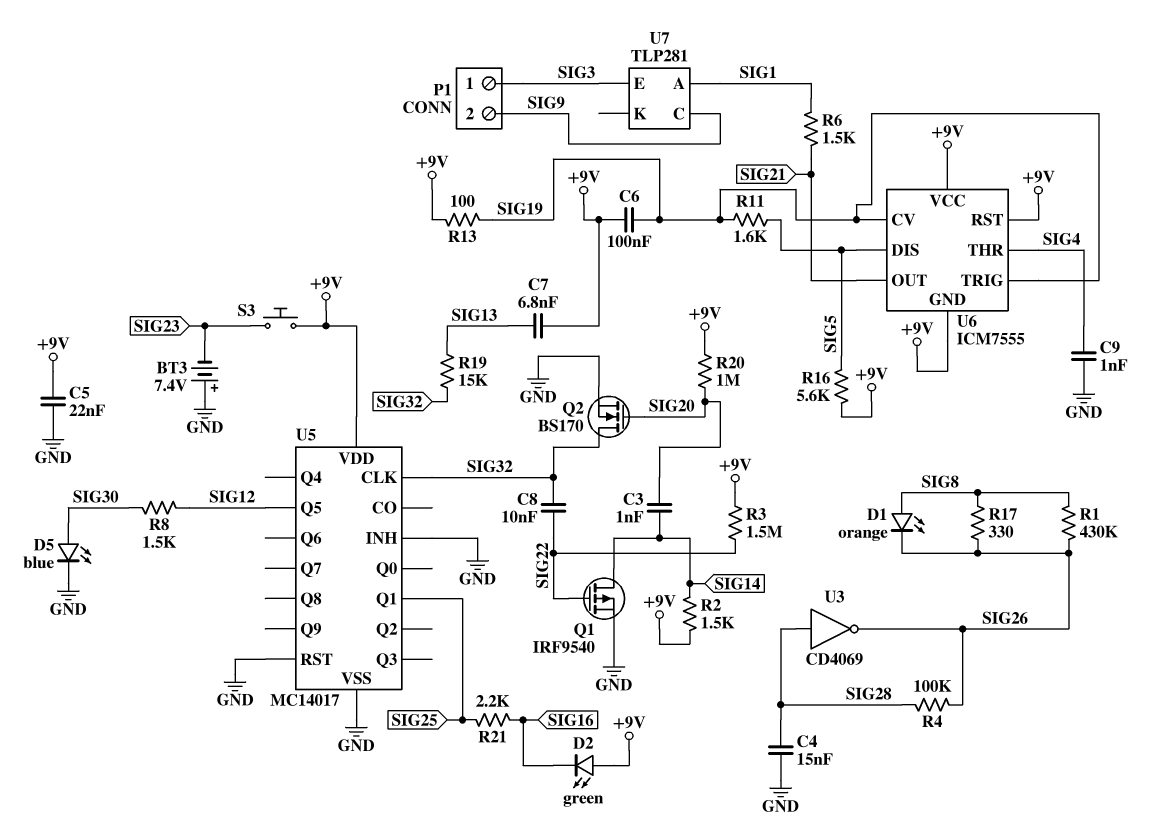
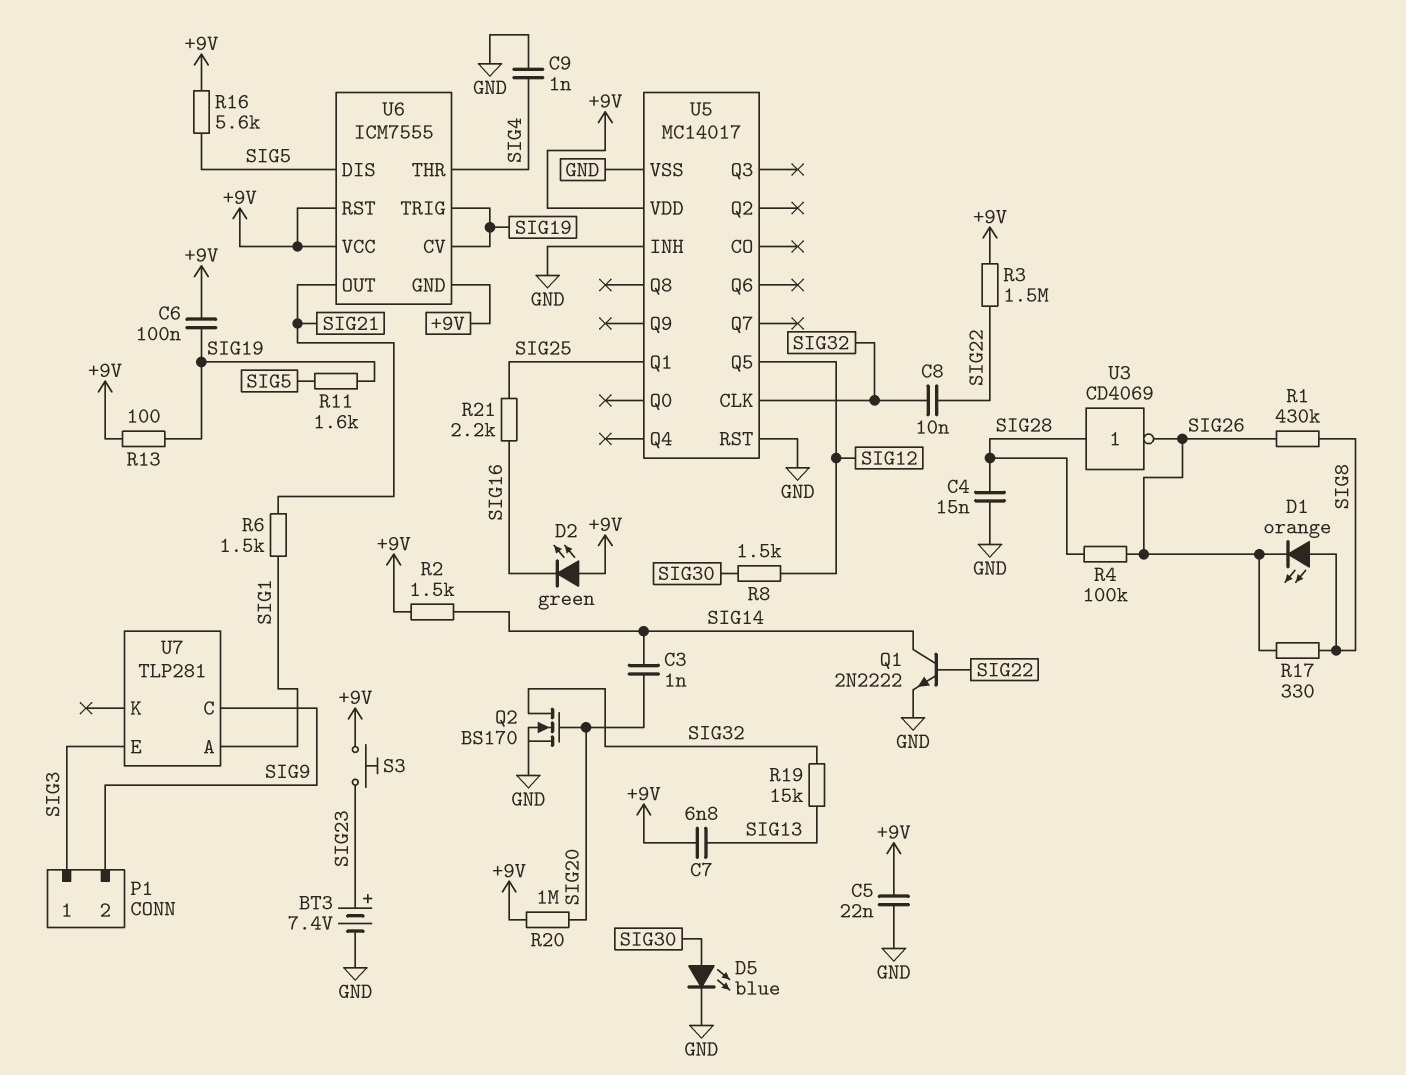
BT3: 7.4V (plus GND, minus SIG23) -> 7.4V (plus SIG23, minus GND)
Q1: PMOS IRF9540 (G SIG22, D SIG14, S GND) -> NPN 2N2222 (B SIG22, C SIG14, E GND)

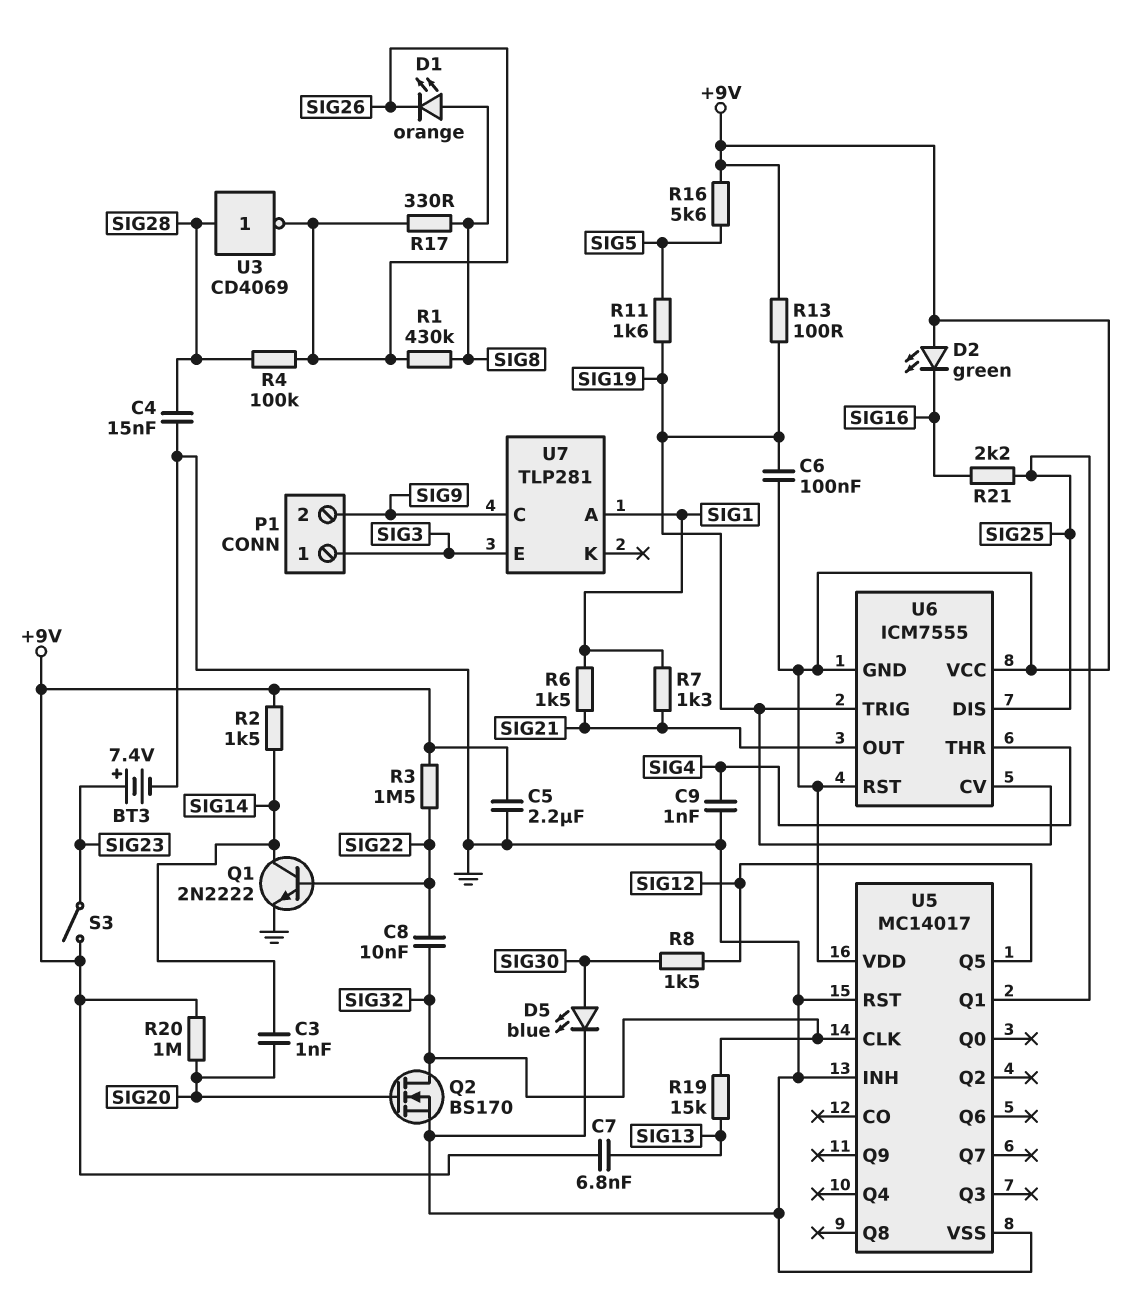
C5: 22nF (+9V, GND) -> 2.2uF (+9V, GND)
R7: none -> 1.3k (SIG1, SIG21)
S3: button (+9V, SIG23) -> switch (+9V, SIG23)
U6 pin DIS: SIG5 -> SIG25

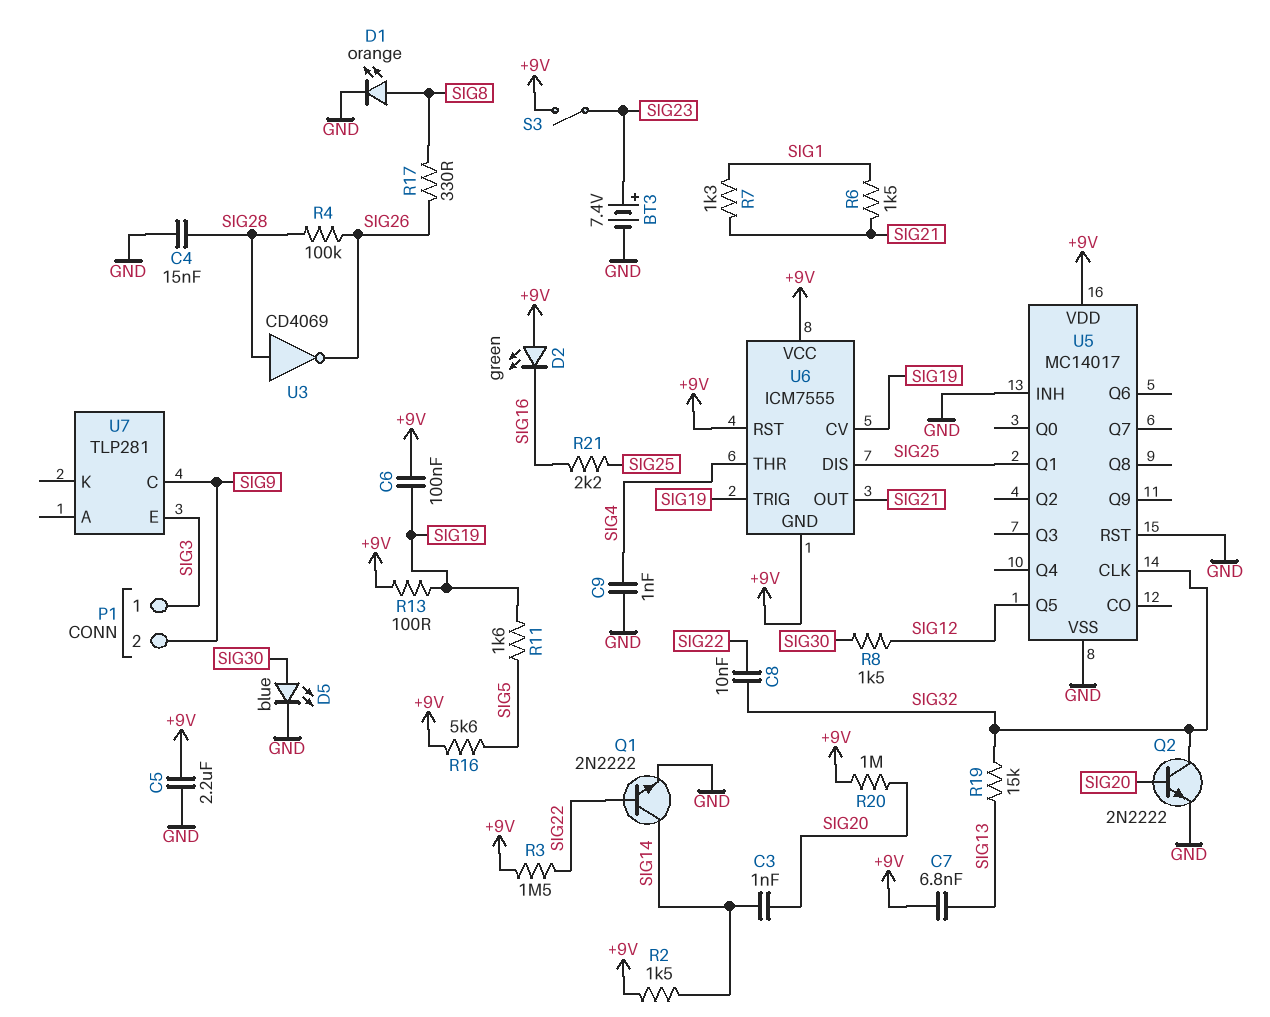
D1: LED orange (A SIG8, K SIG26) -> LED orange (A SIG8, K GND)
Q2: NMOS BS170 (G SIG20, D SIG32, S GND) -> NPN 2N2222 (B SIG20, C SIG32, E GND)
R1: 430k (SIG8, SIG26) -> none
U7 pin A: SIG1 -> none

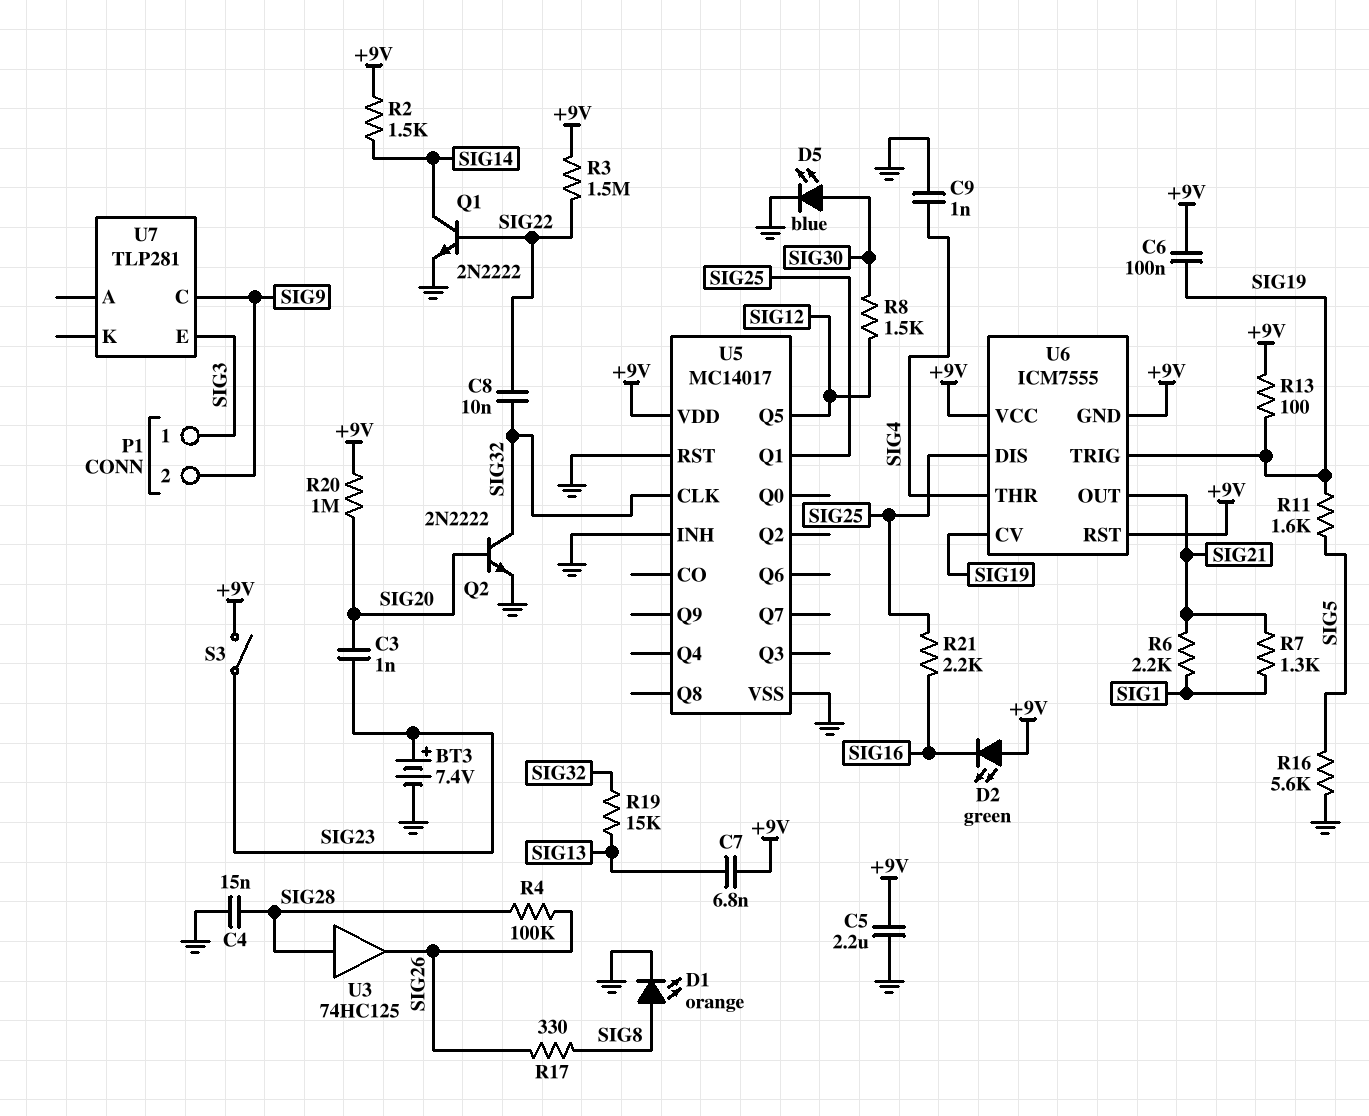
C3: 1nF (SIG14, SIG20) -> 1nF (SIG20, SIG23)
R6: 1.5k (SIG1, SIG21) -> 2.2k (SIG1, SIG21)
R16: 5.6k (+9V, SIG5) -> 5.6k (GND, SIG5)
U3: NOT CD4069 (in SIG28, out SIG26) -> buffer 74HC125 (in SIG28, out SIG26)

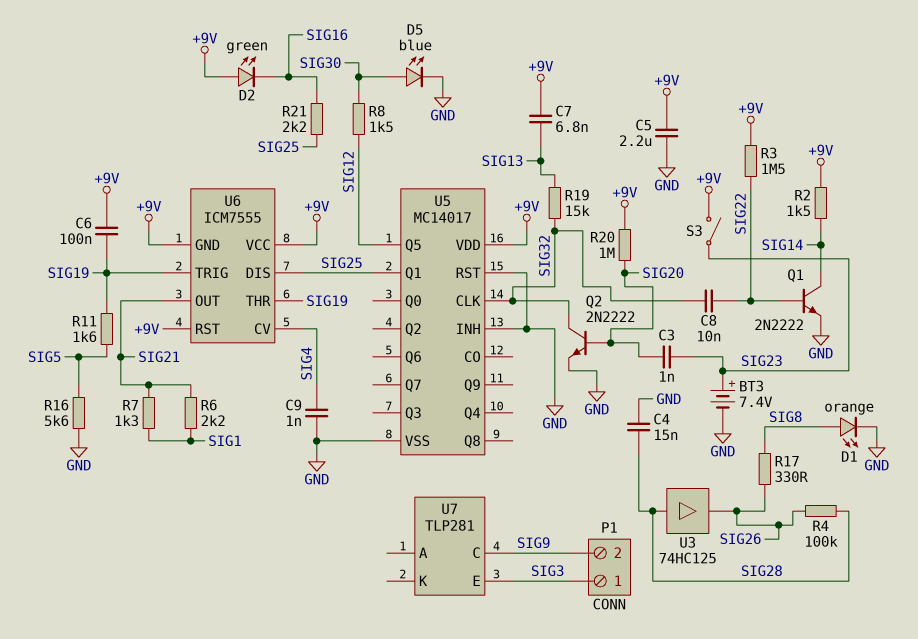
R13: 100 (+9V, SIG19) -> none
U6 pin CV: SIG19 -> SIG4
U6 pin THR: SIG4 -> SIG19

